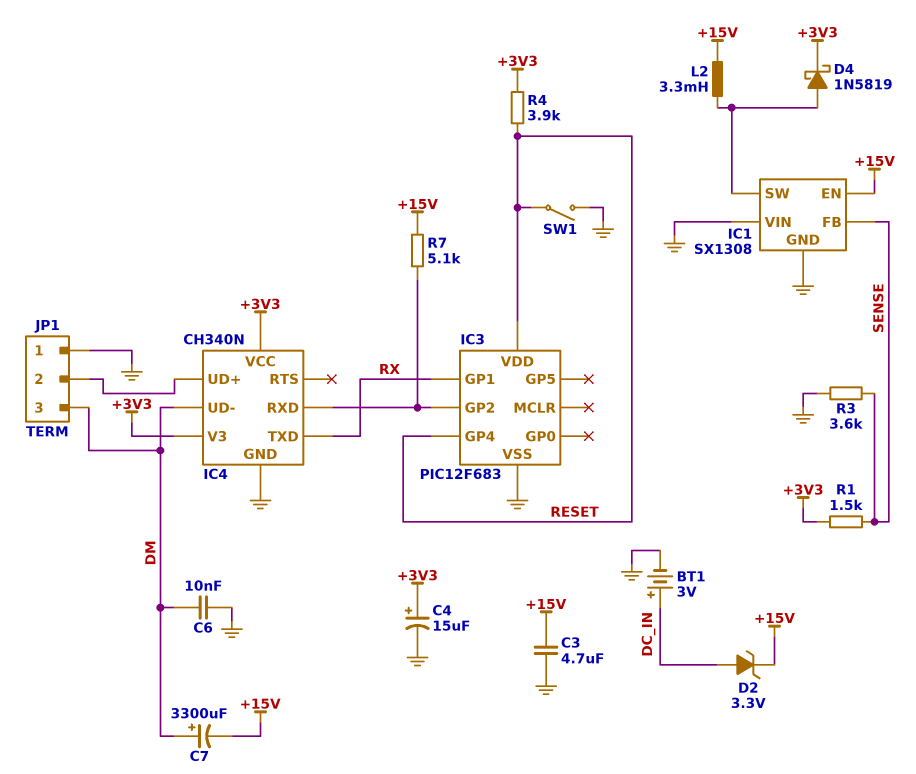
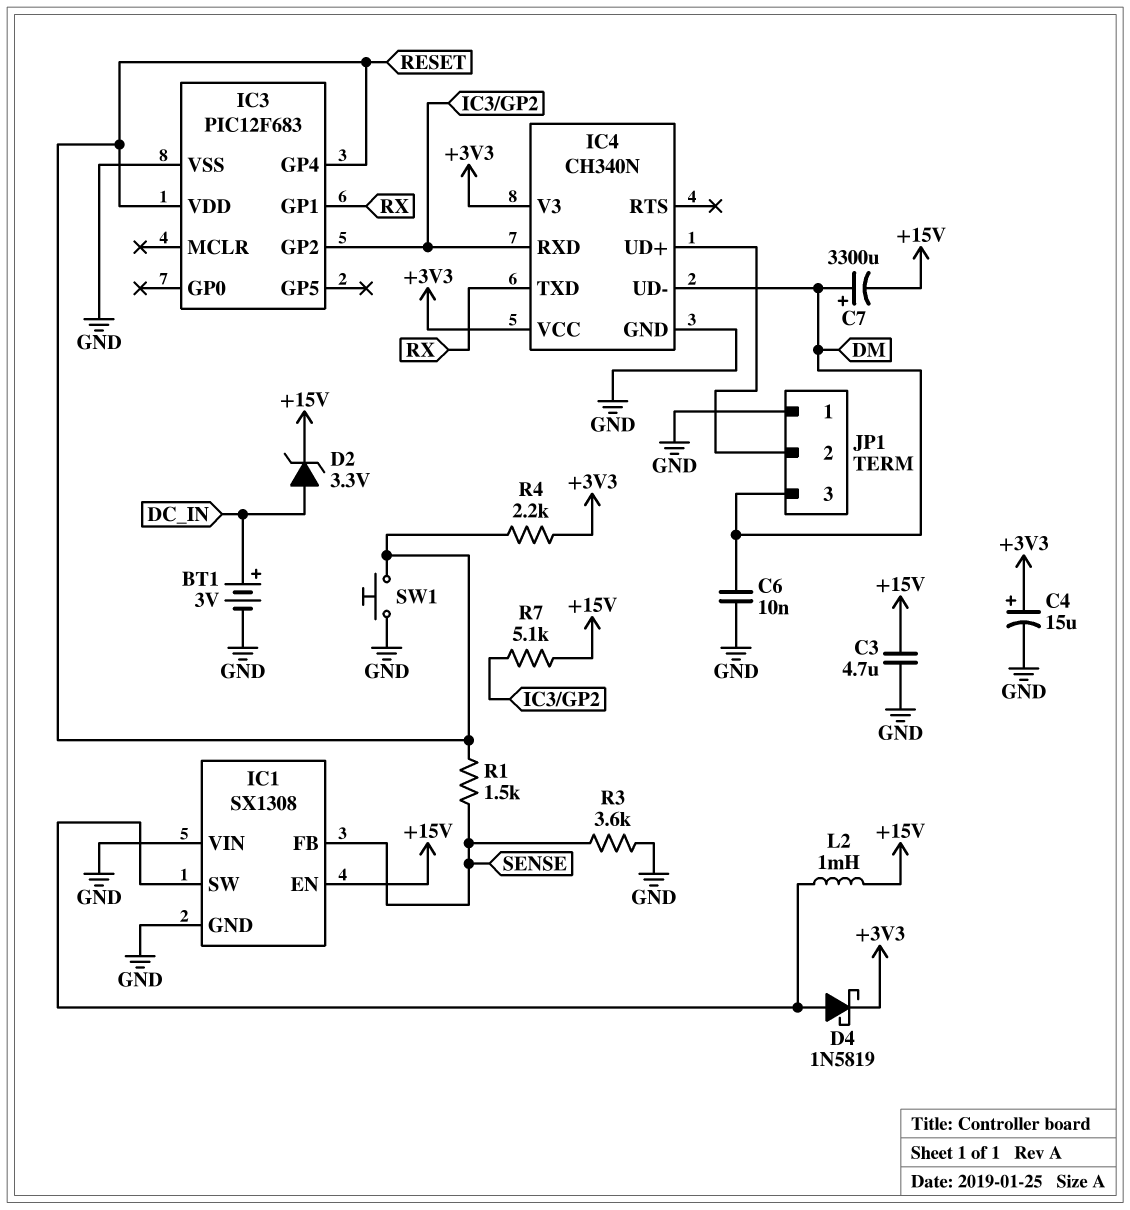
L2: 3.3mH (+15V, IC1/SW) -> 1mH (+15V, IC1/SW)
R1: 1.5k (+3V3, SENSE) -> 1.5k (RESET, SENSE)
R4: 3.9k (+3V3, RESET) -> 2.2k (+3V3, RESET)
SW1: switch (GND, RESET) -> button (GND, RESET)

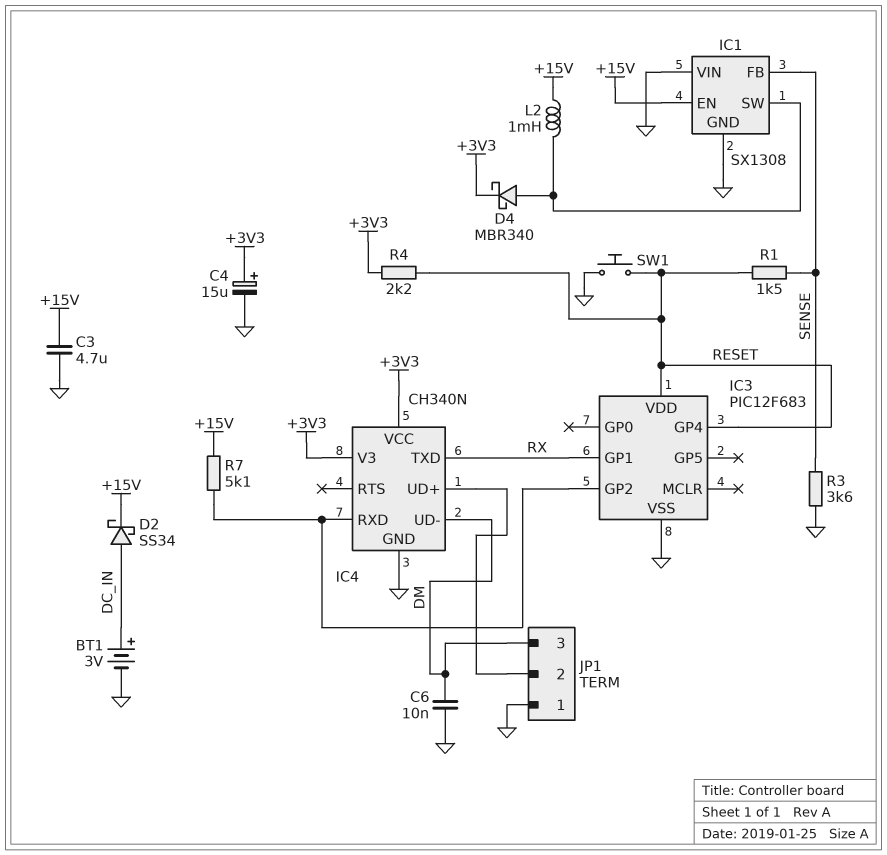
C7: 3300uF (plus DM, minus +15V) -> none
D2: zener 3.3V (A DC_IN, K +15V) -> schottky SS34 (A DC_IN, K +15V)
D4: schottky 1N5819 (A IC1/SW, K +3V3) -> schottky MBR340 (A IC1/SW, K +3V3)

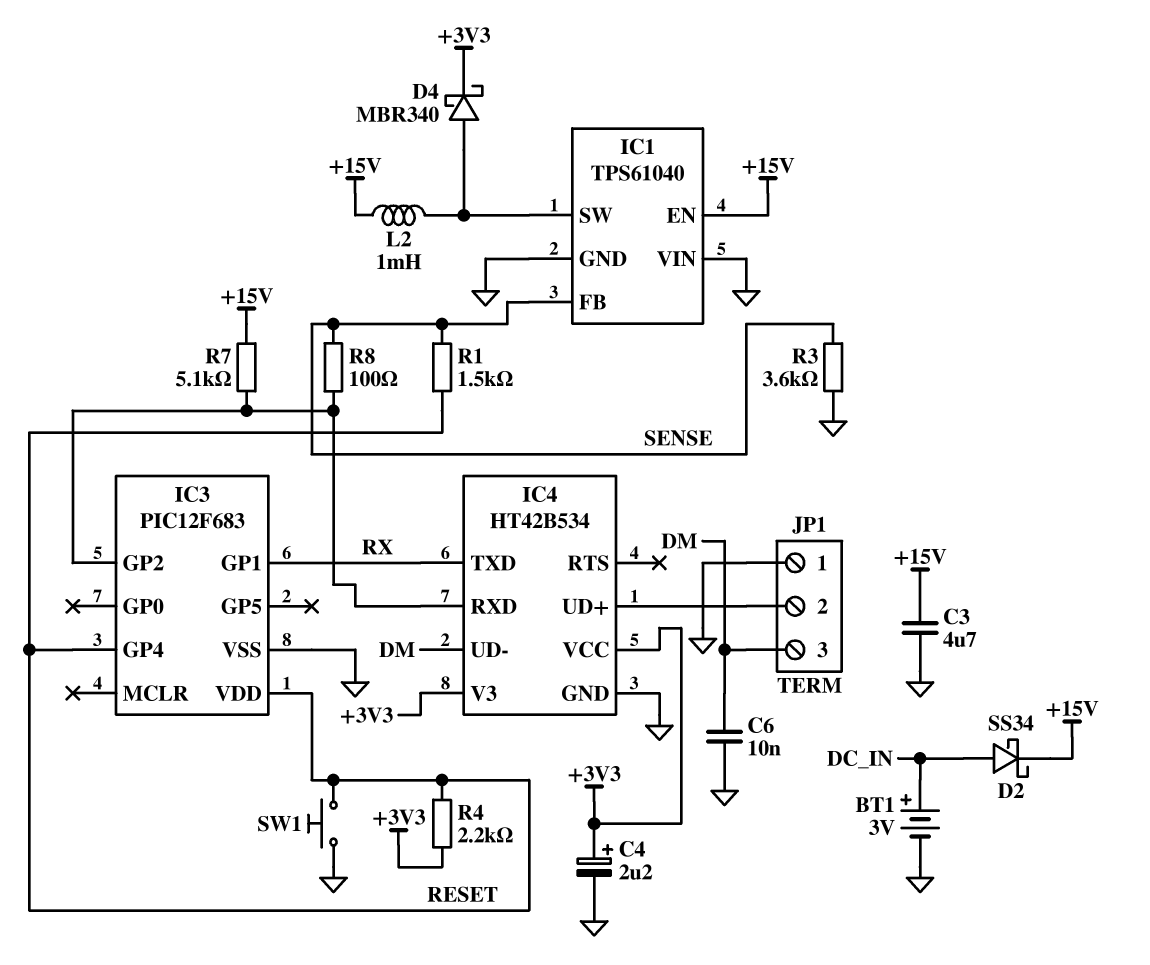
C4: 15uF (plus +3V3, minus GND) -> 2.2uF (plus +3V3, minus GND)
IC1: SX1308 -> TPS61040
IC4: CH340N -> HT42B534
R8: none -> 100 (IC3/GP2, SENSE)

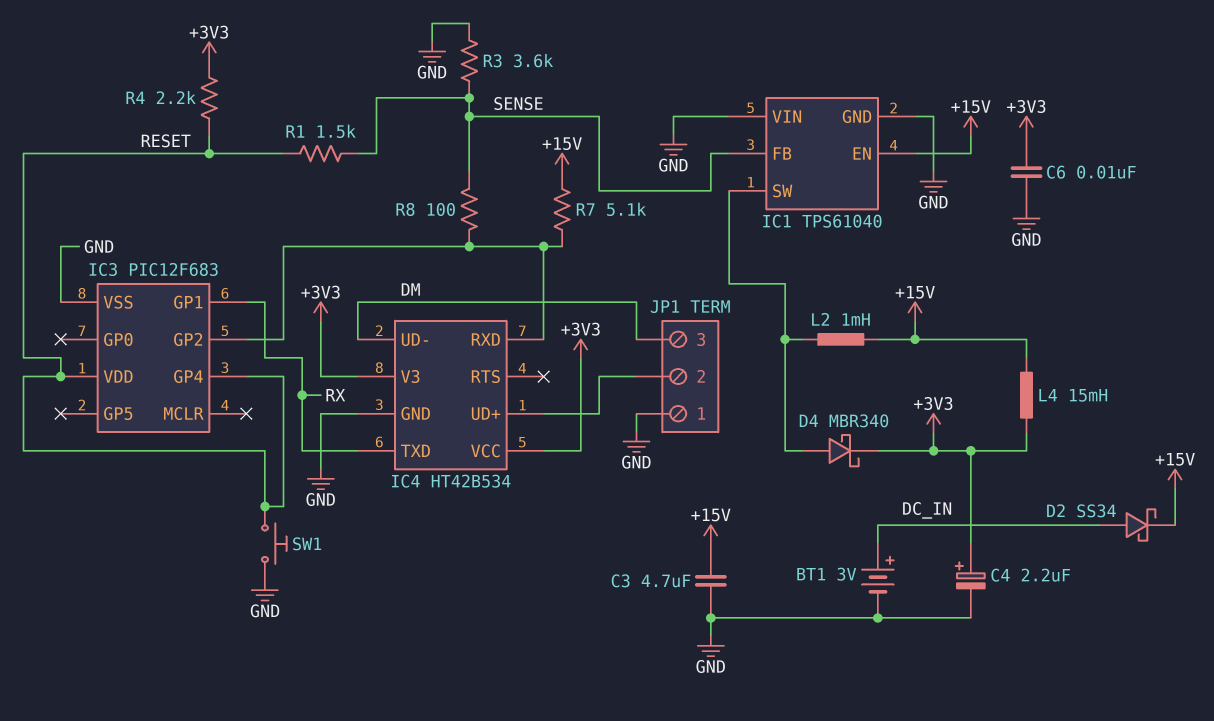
C6: 10nF (DM, GND) -> 10nF (+3V3, GND)
L4: none -> 15mH (+3V3, +15V)

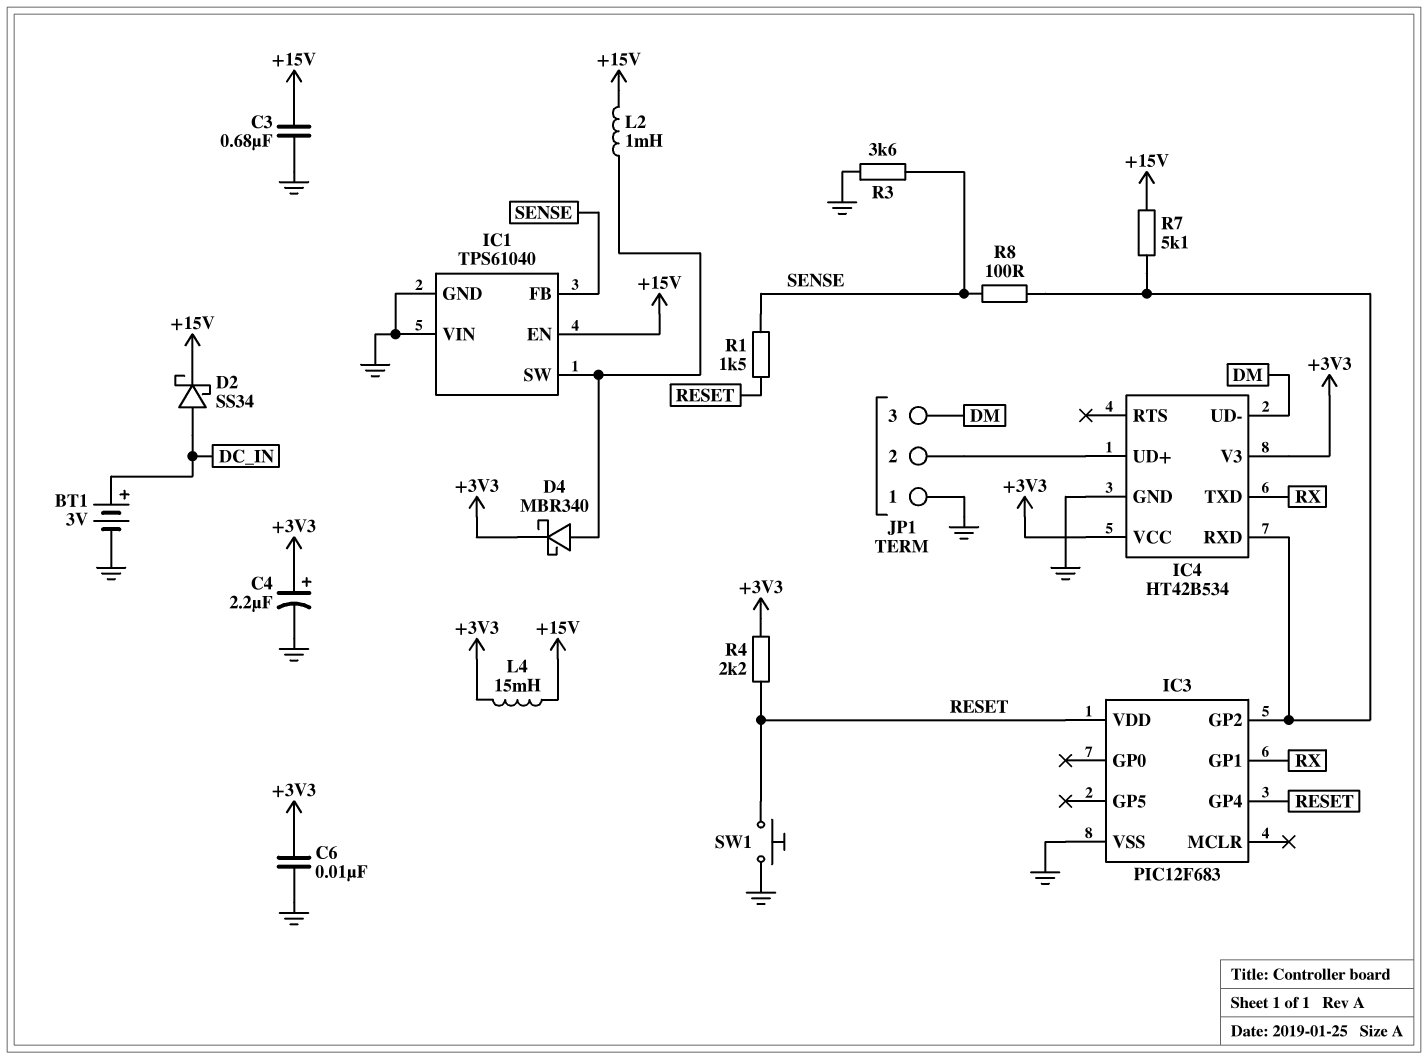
C3: 4.7uF (+15V, GND) -> 680nF (+15V, GND)

